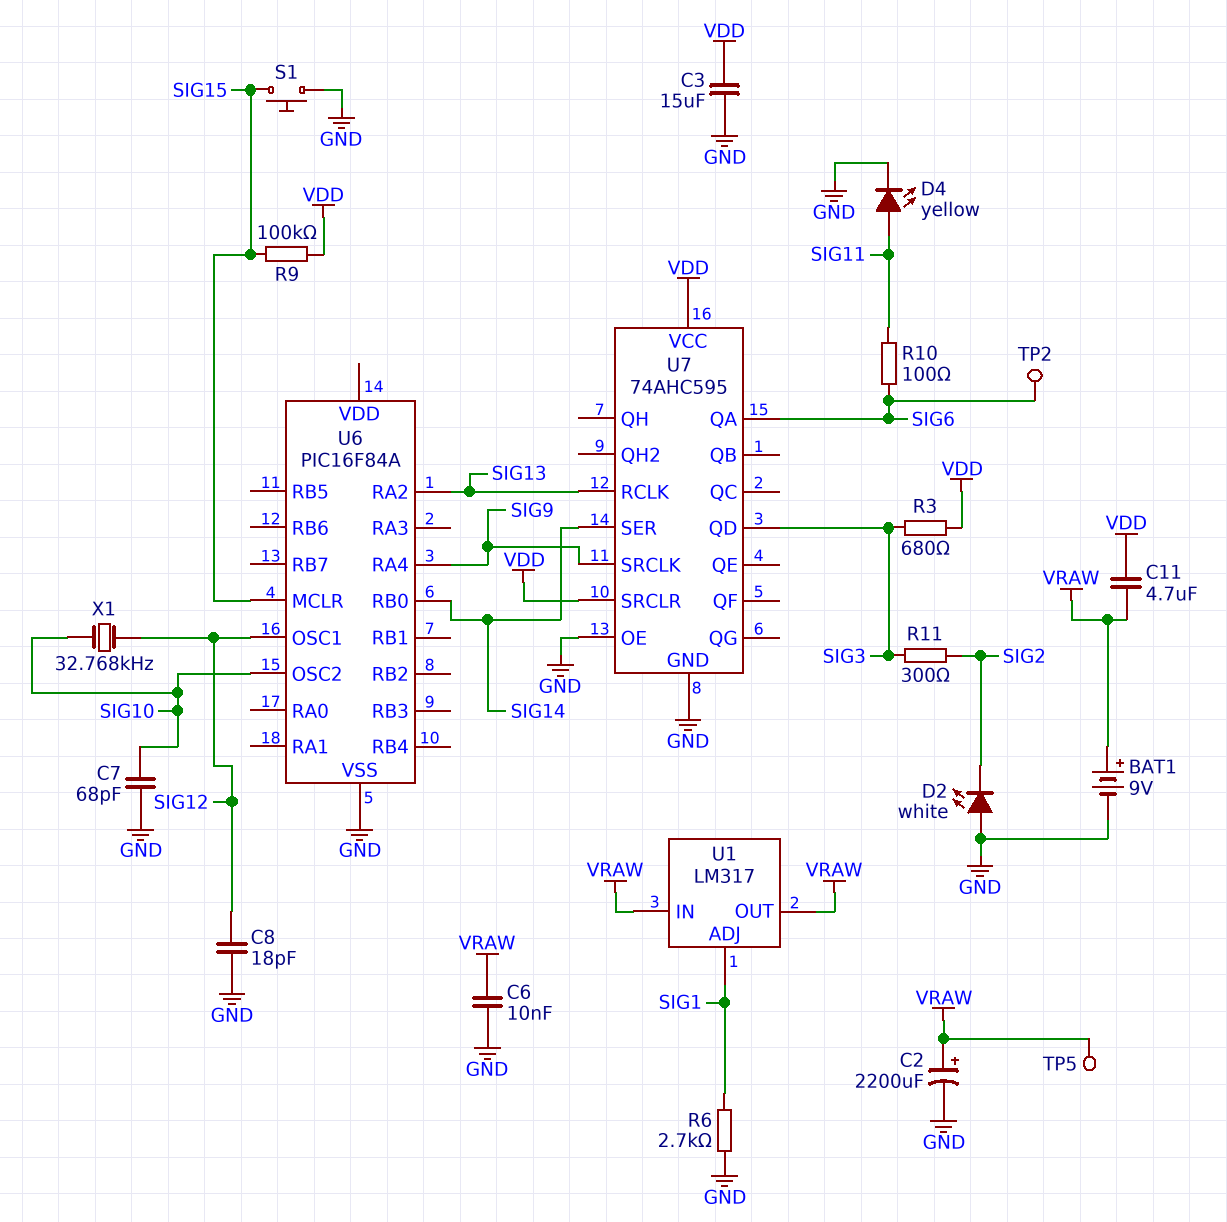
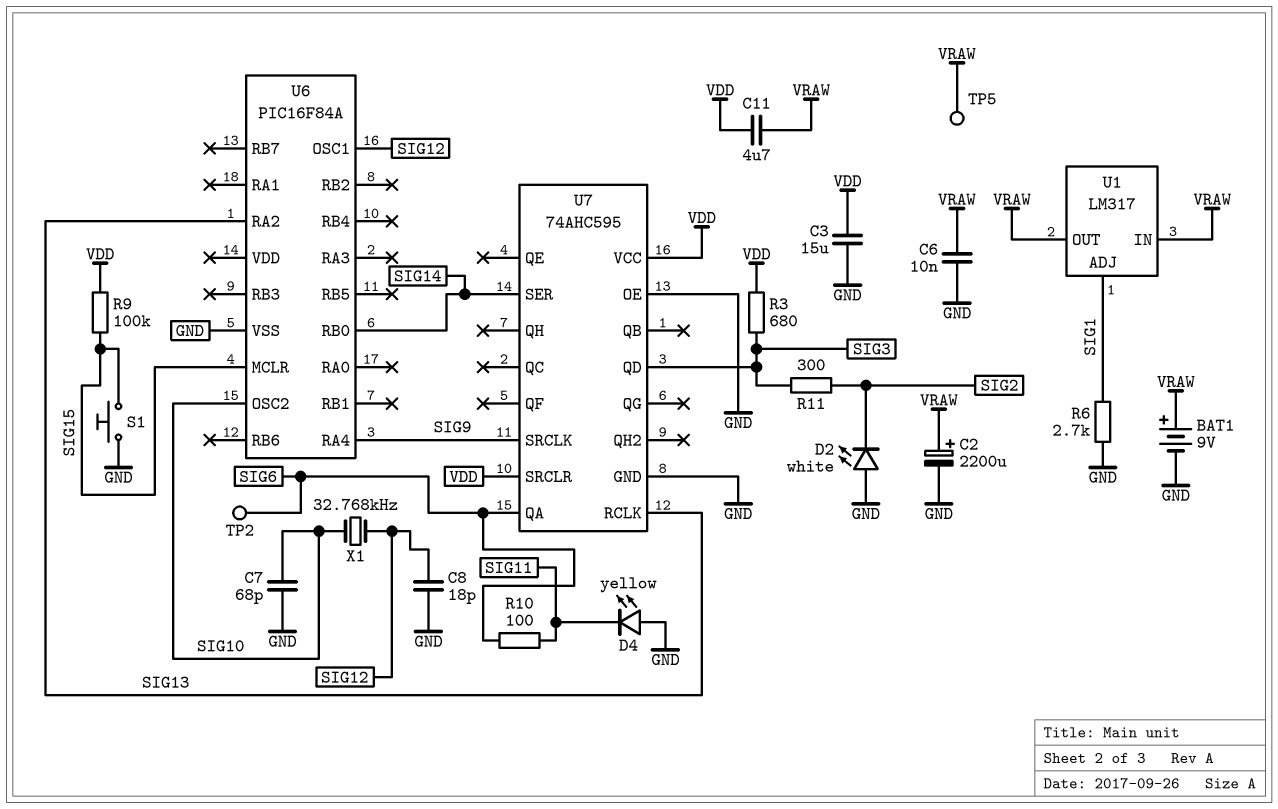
D4: LED yellow (A SIG11, K GND) -> LED yellow (A GND, K SIG11)

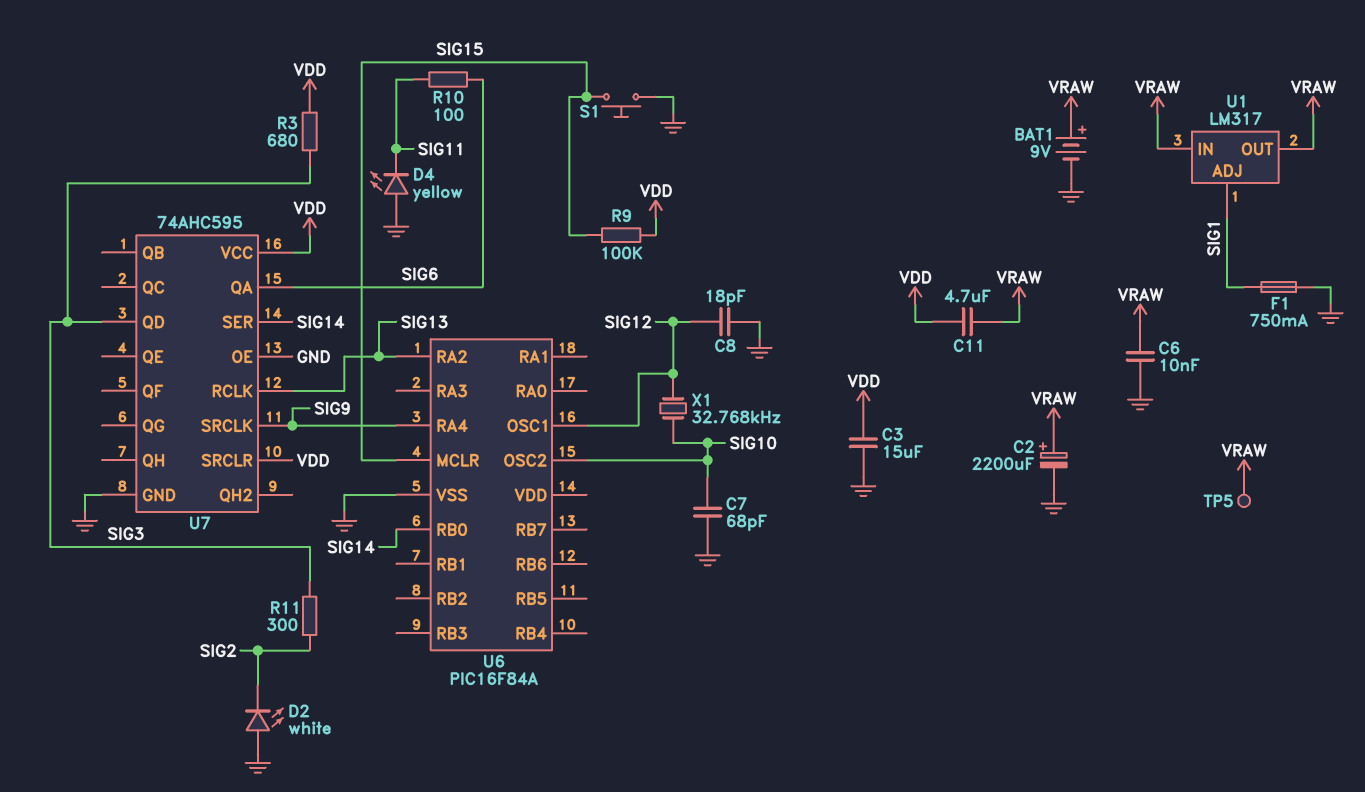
F1: none -> 750mA (GND, SIG1)
R6: 2.7k (GND, SIG1) -> none
TP2: test point (SIG6) -> none

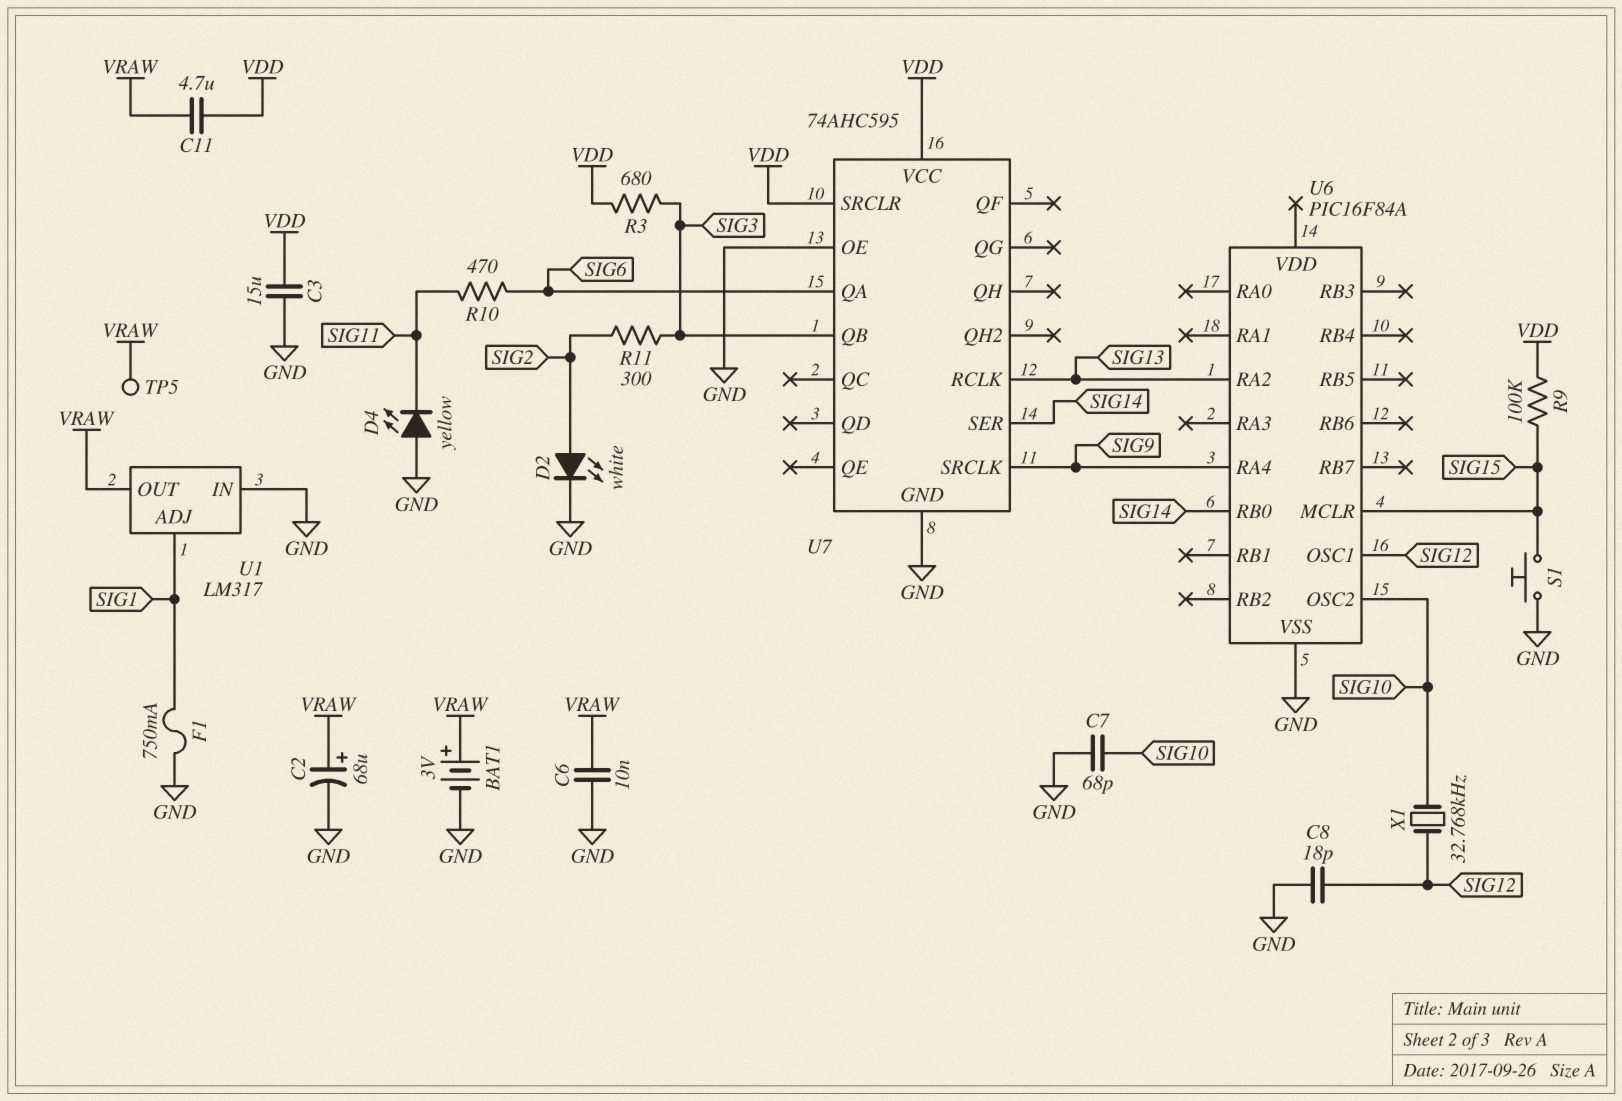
BAT1: 9V (plus VRAW, minus GND) -> 3V (plus VRAW, minus GND)
C2: 2200uF (plus VRAW, minus GND) -> 68uF (plus VRAW, minus GND)
D2: LED white (A GND, K SIG2) -> LED white (A SIG2, K GND)
R10: 100 (SIG6, SIG11) -> 470 (SIG6, SIG11)
U1 pin IN: VRAW -> GND
U7 pin QB: none -> SIG3
U7 pin QD: SIG3 -> none

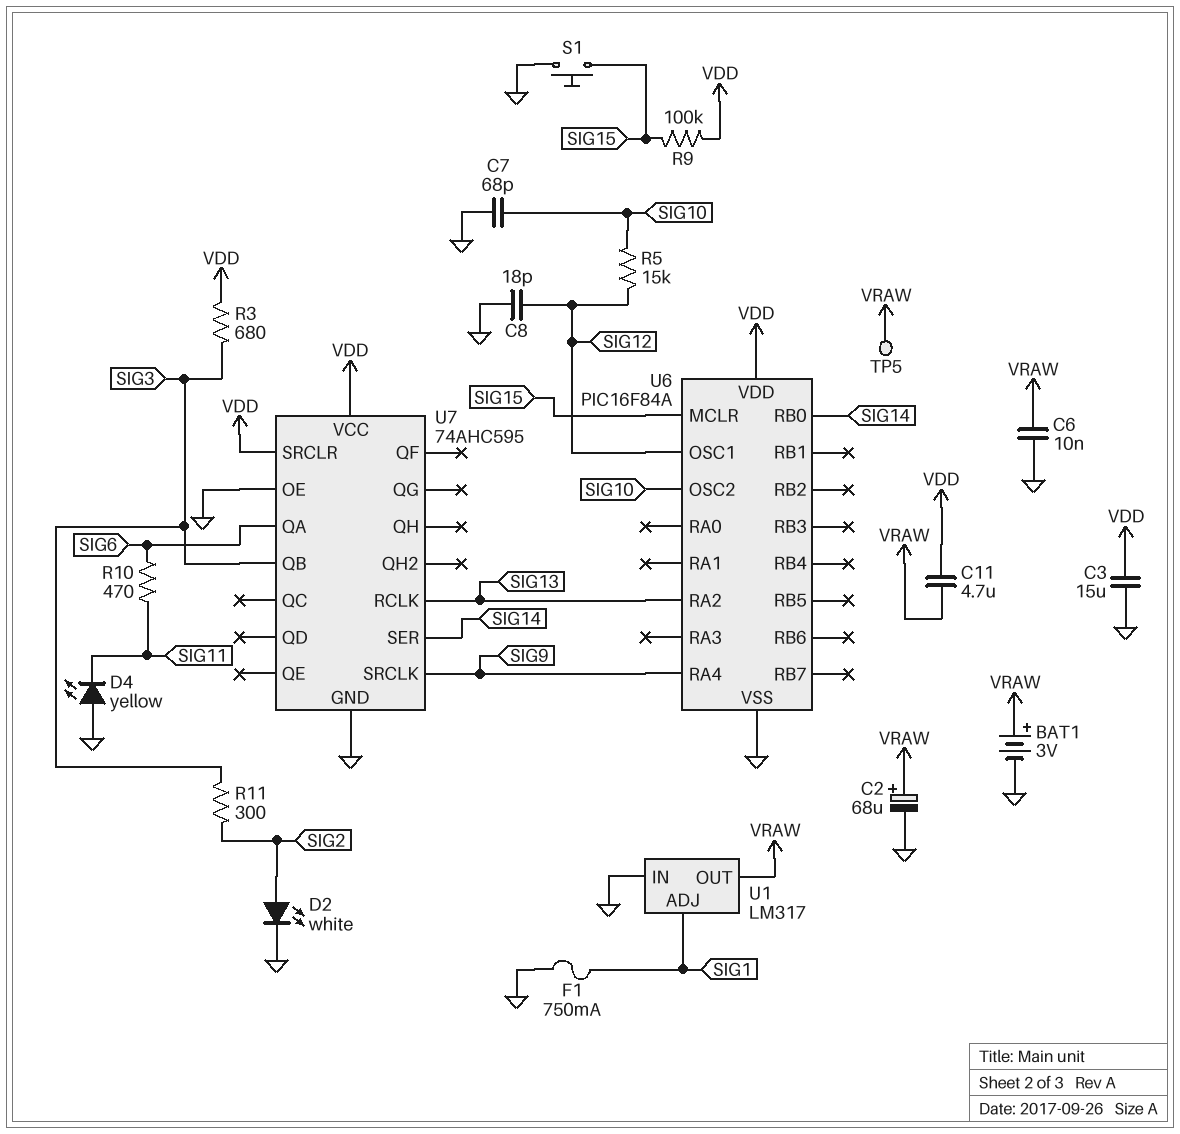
R5: none -> 15k (SIG10, SIG12)
U6 pin VDD: none -> VDD
X1: 32.768kHz (SIG10, SIG12) -> none

